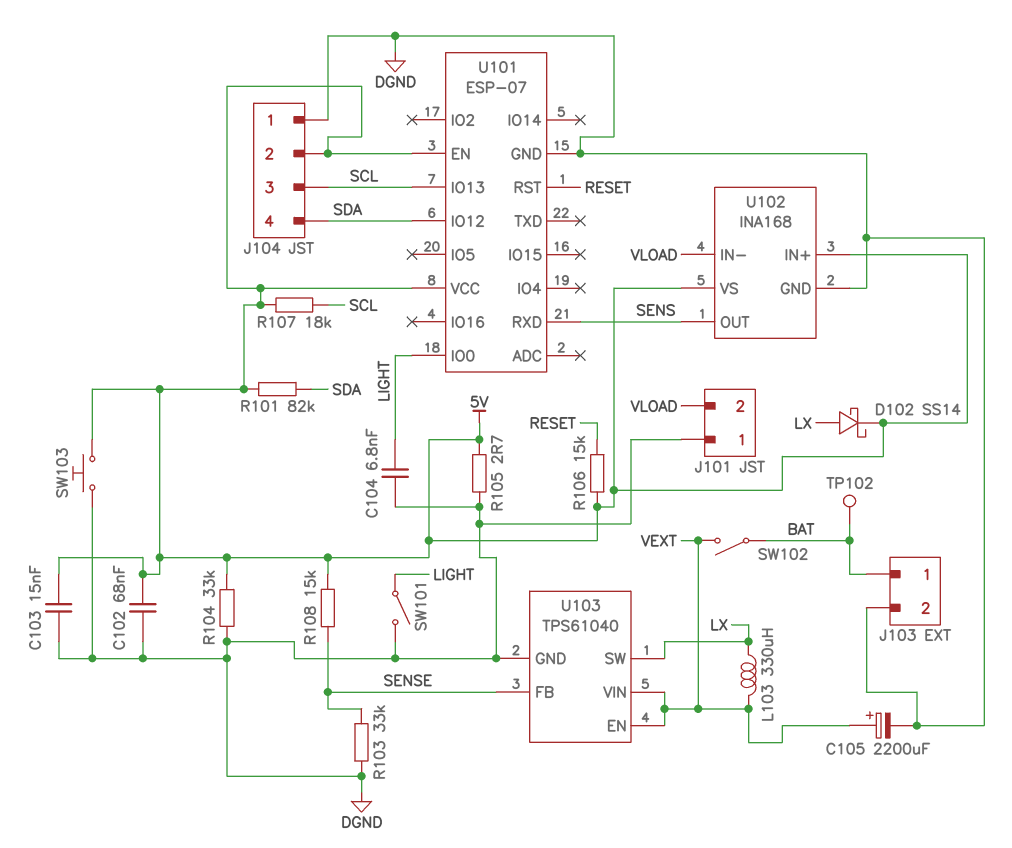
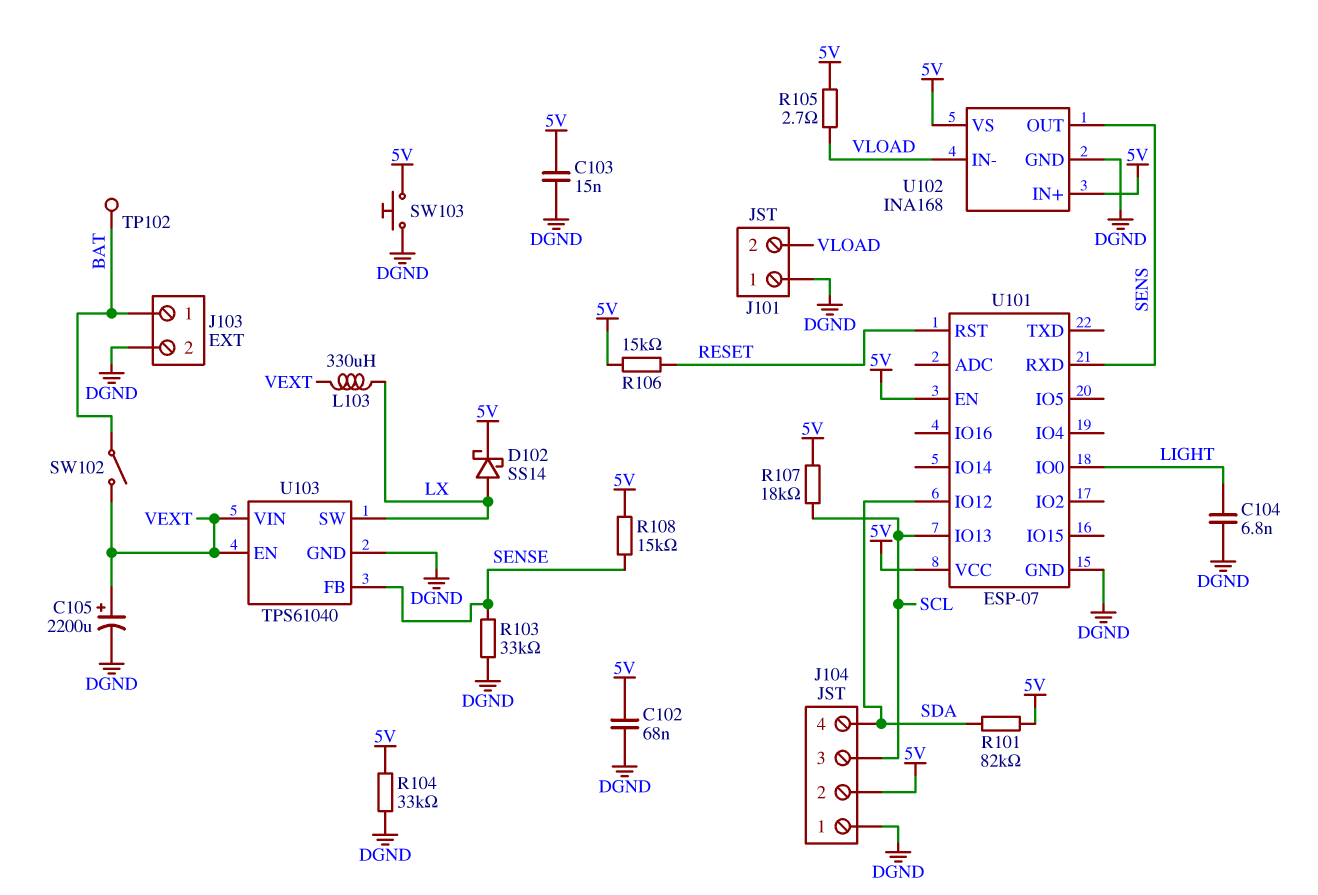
R105: 2.7 (5V, DGND) -> 2.7 (5V, VLOAD)
SW101: switch (DGND, LIGHT) -> none

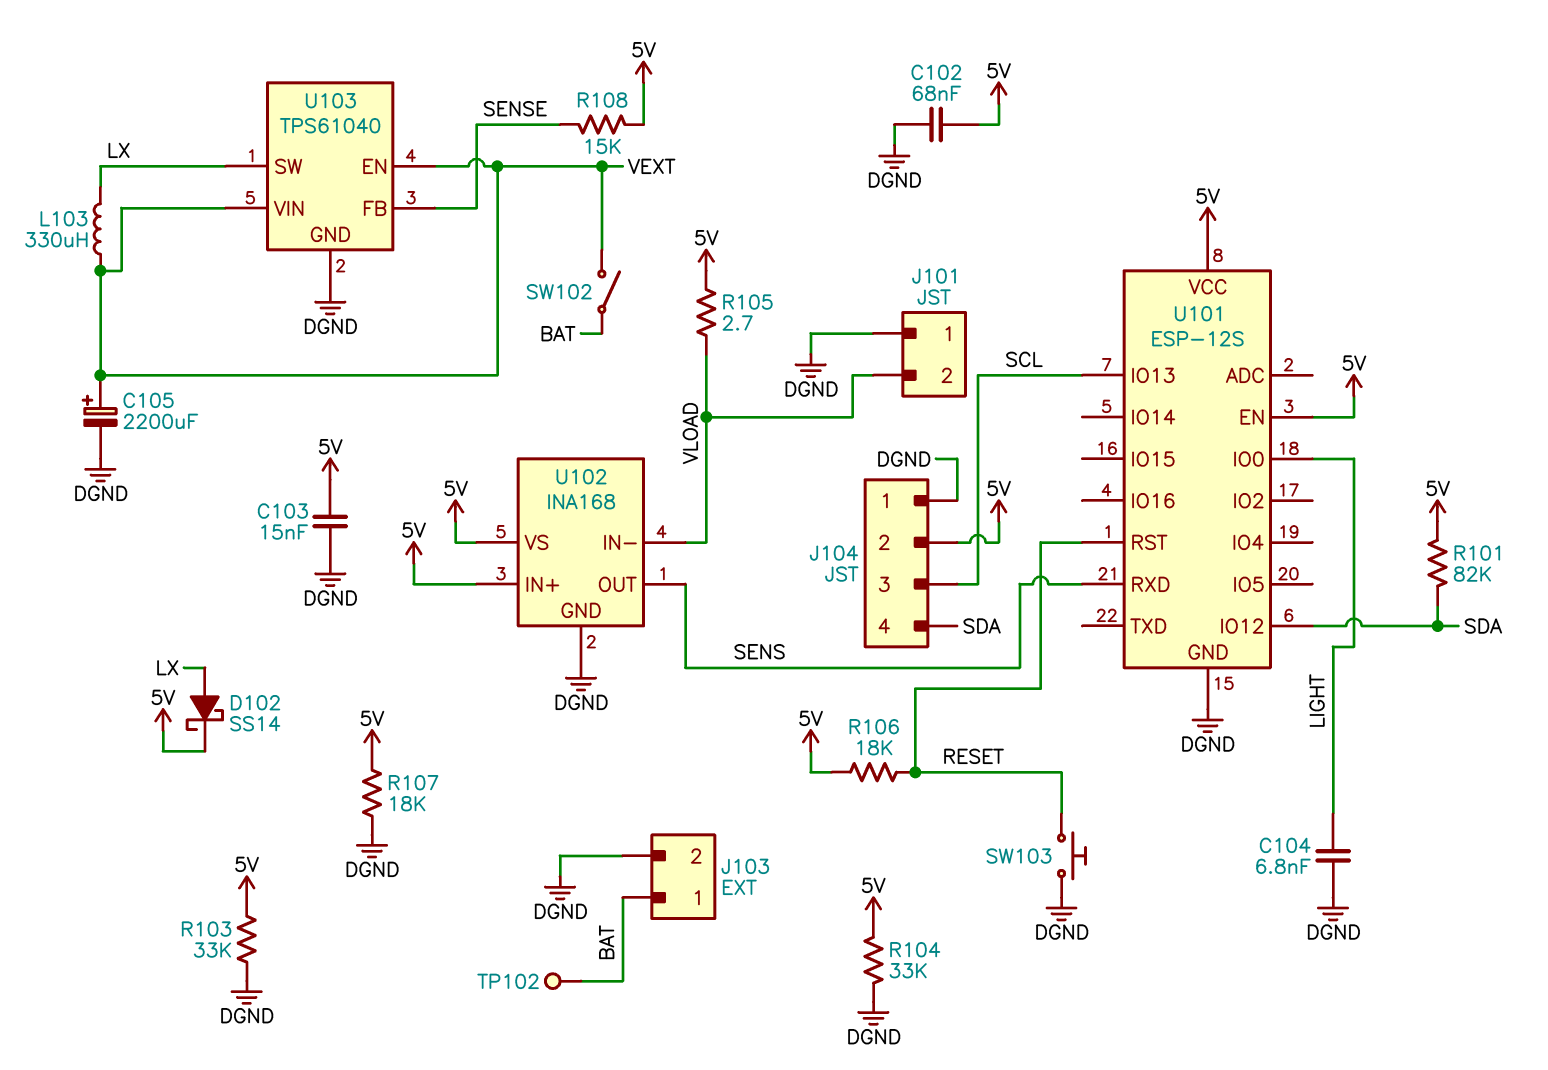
R103: 33k (DGND, SENSE) -> 33k (5V, DGND)
R106: 15k (5V, RESET) -> 18k (5V, RESET)
R107: 18k (5V, SCL) -> 18k (5V, DGND)
SW103: button (5V, DGND) -> button (DGND, RESET)
U101: ESP-07 -> ESP-12S

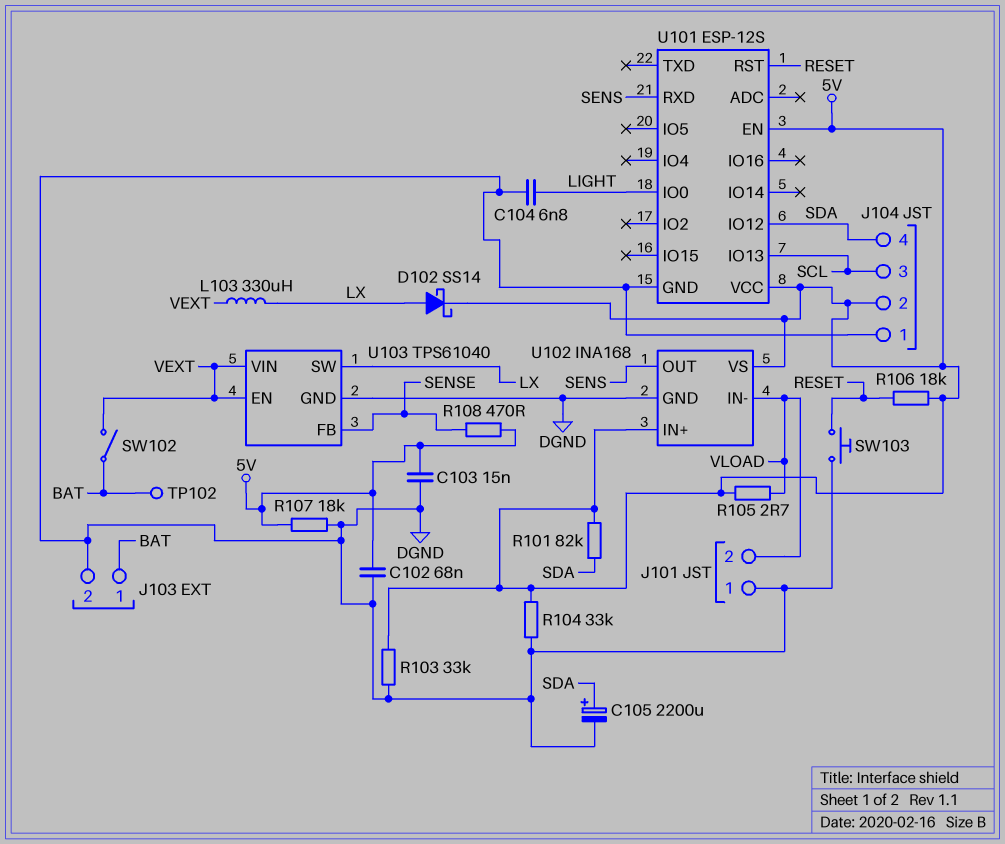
C105: 2200uF (plus VEXT, minus DGND) -> 2200uF (plus SDA, minus DGND)
R108: 15k (5V, SENSE) -> 470 (5V, SENSE)

